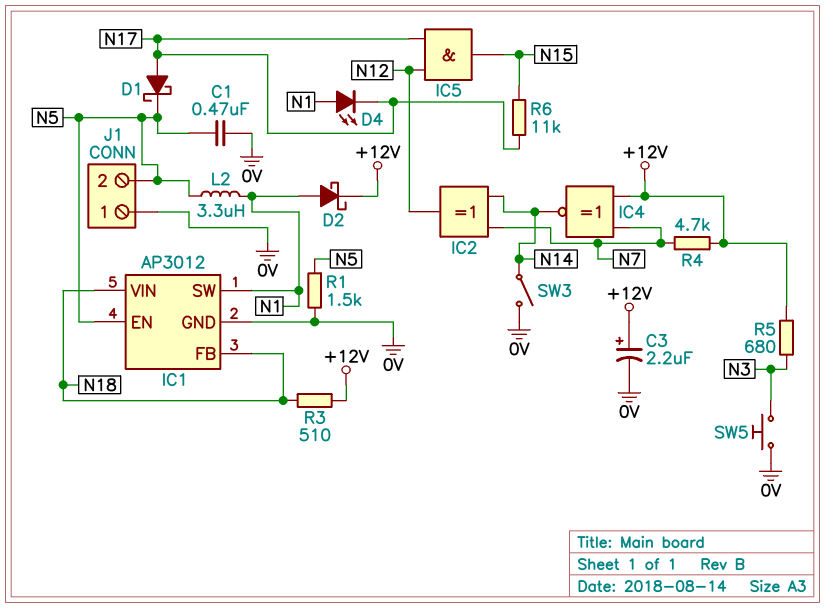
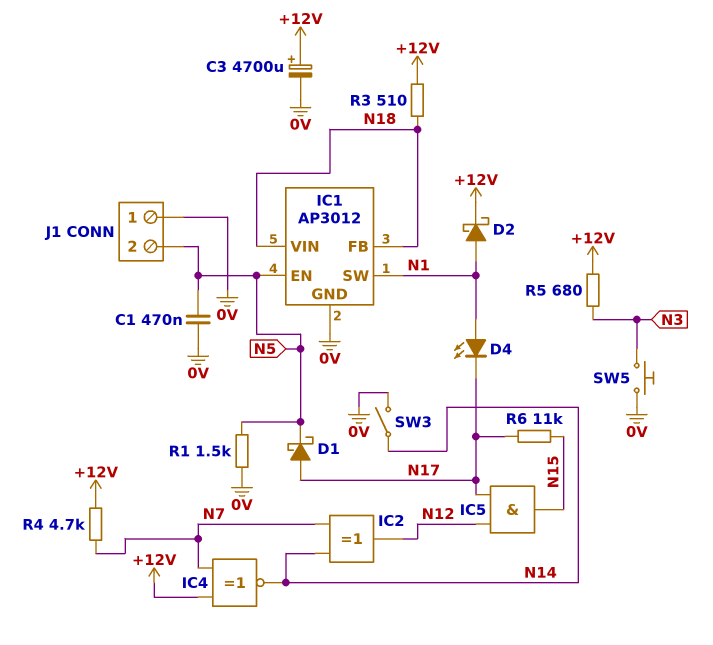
C3: 2.2uF (plus +12V, minus 0V) -> 4700uF (plus +12V, minus 0V)
L2: 3.3uH (N1, N5) -> none

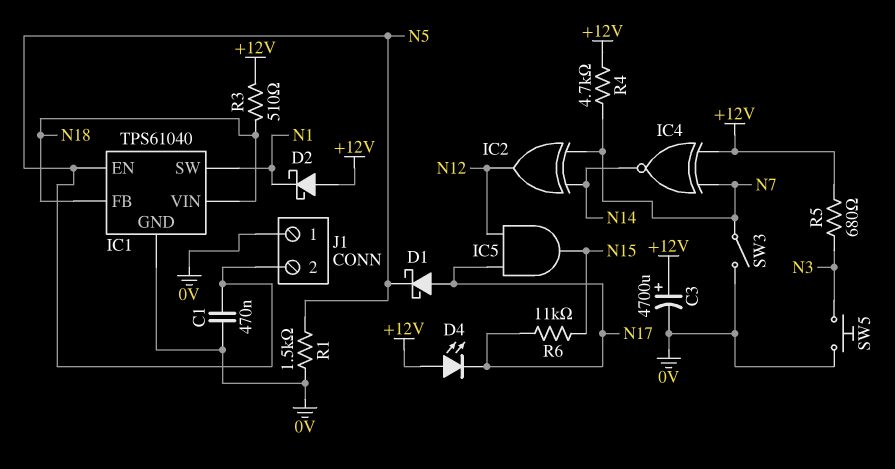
D2: schottky (A N1, K +12V) -> schottky (A +12V, K N1)
D4: LED (A N1, K N17) -> LED (A +12V, K N17)
IC1: AP3012 -> TPS61040
SW3: switch (0V, N14) -> switch (0V, N7)

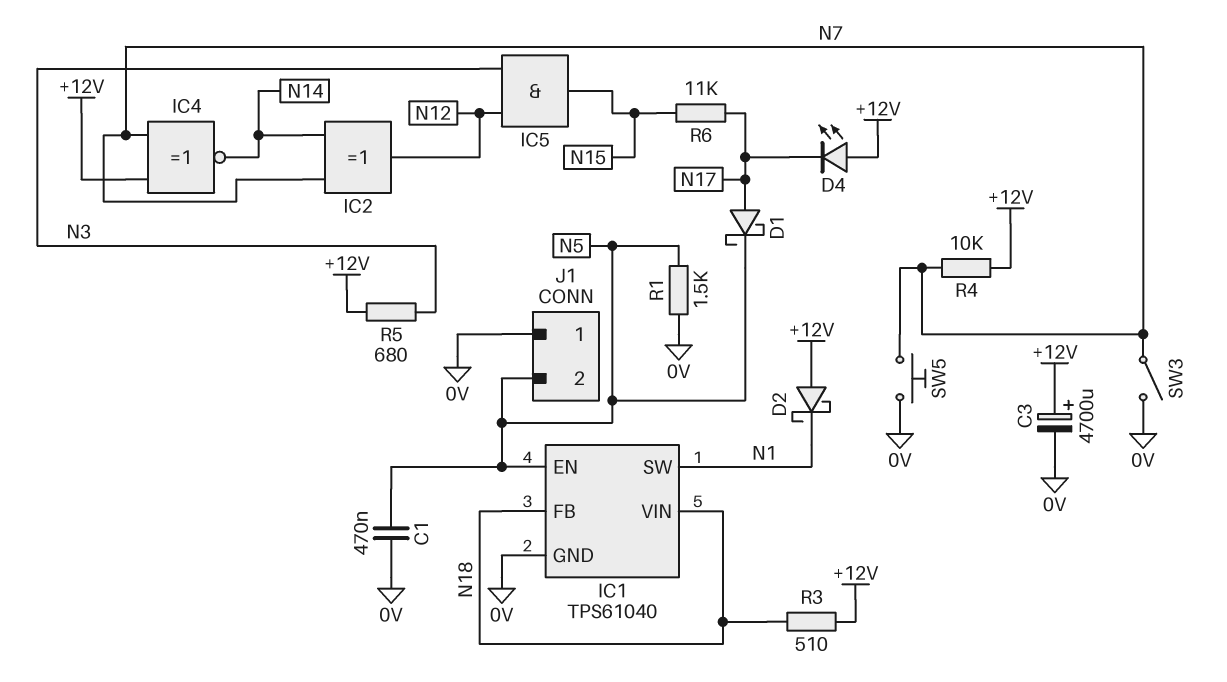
IC5: AND (in N12, in N17, out N15) -> AND (in N3, in N12, out N15)
R4: 4.7k (+12V, N7) -> 10k (+12V, N7)
SW5: button (0V, N3) -> button (0V, N7)

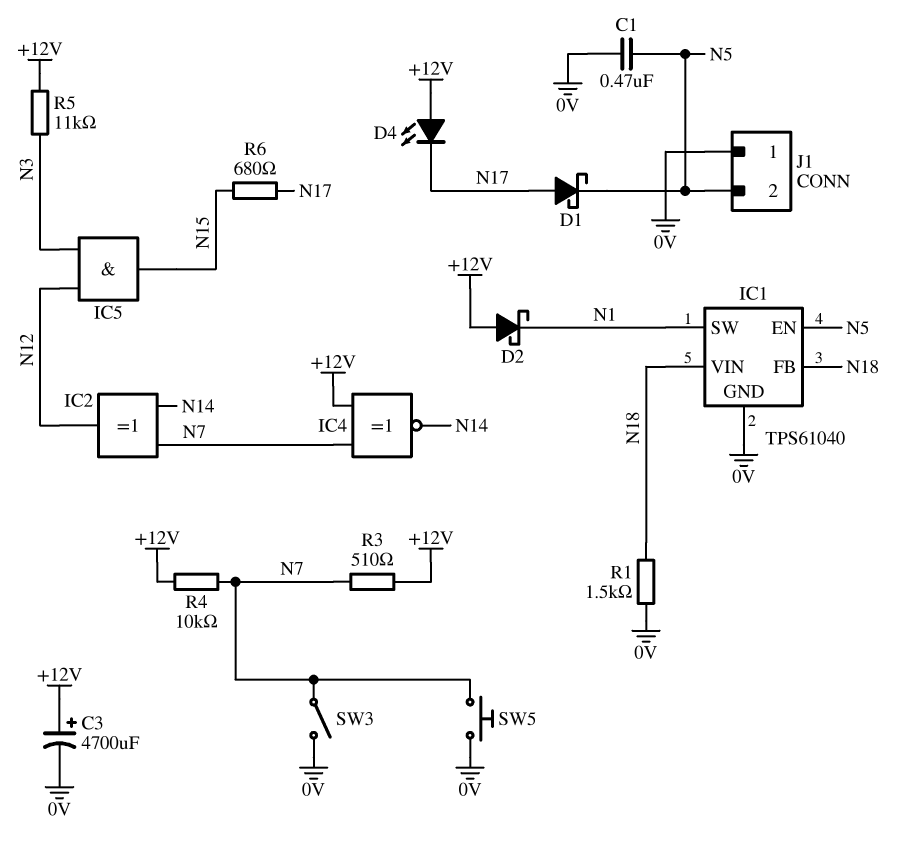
R1: 1.5k (0V, N5) -> 1.5k (0V, N18)
R3: 510 (+12V, N18) -> 510 (+12V, N7)
R5: 680 (+12V, N3) -> 11k (+12V, N3)
R6: 11k (N15, N17) -> 680 (N15, N17)

